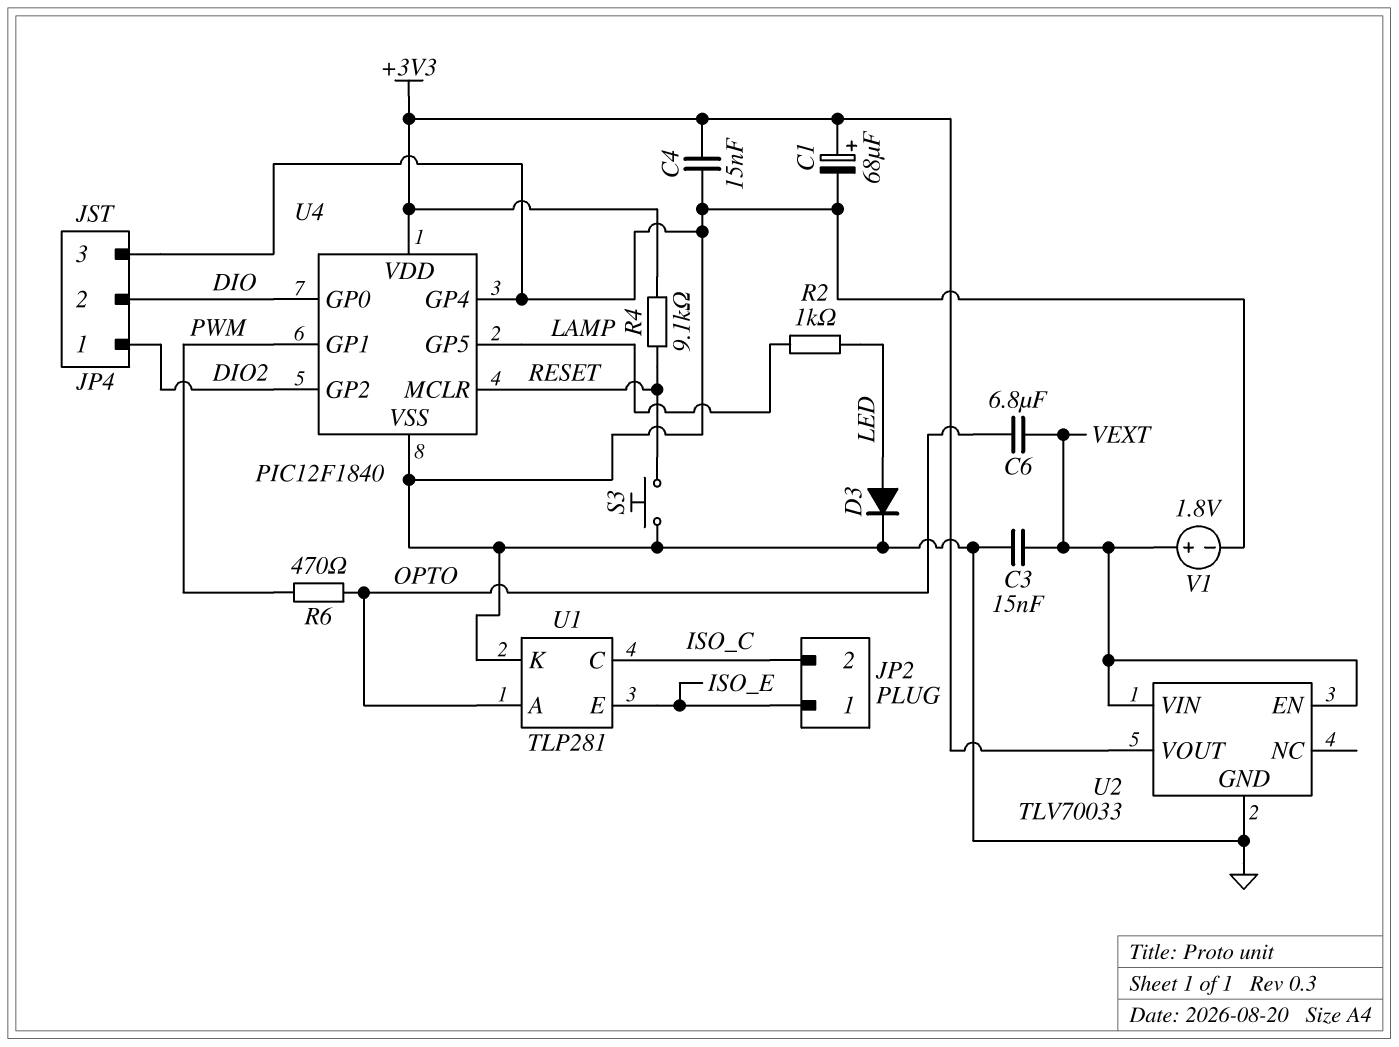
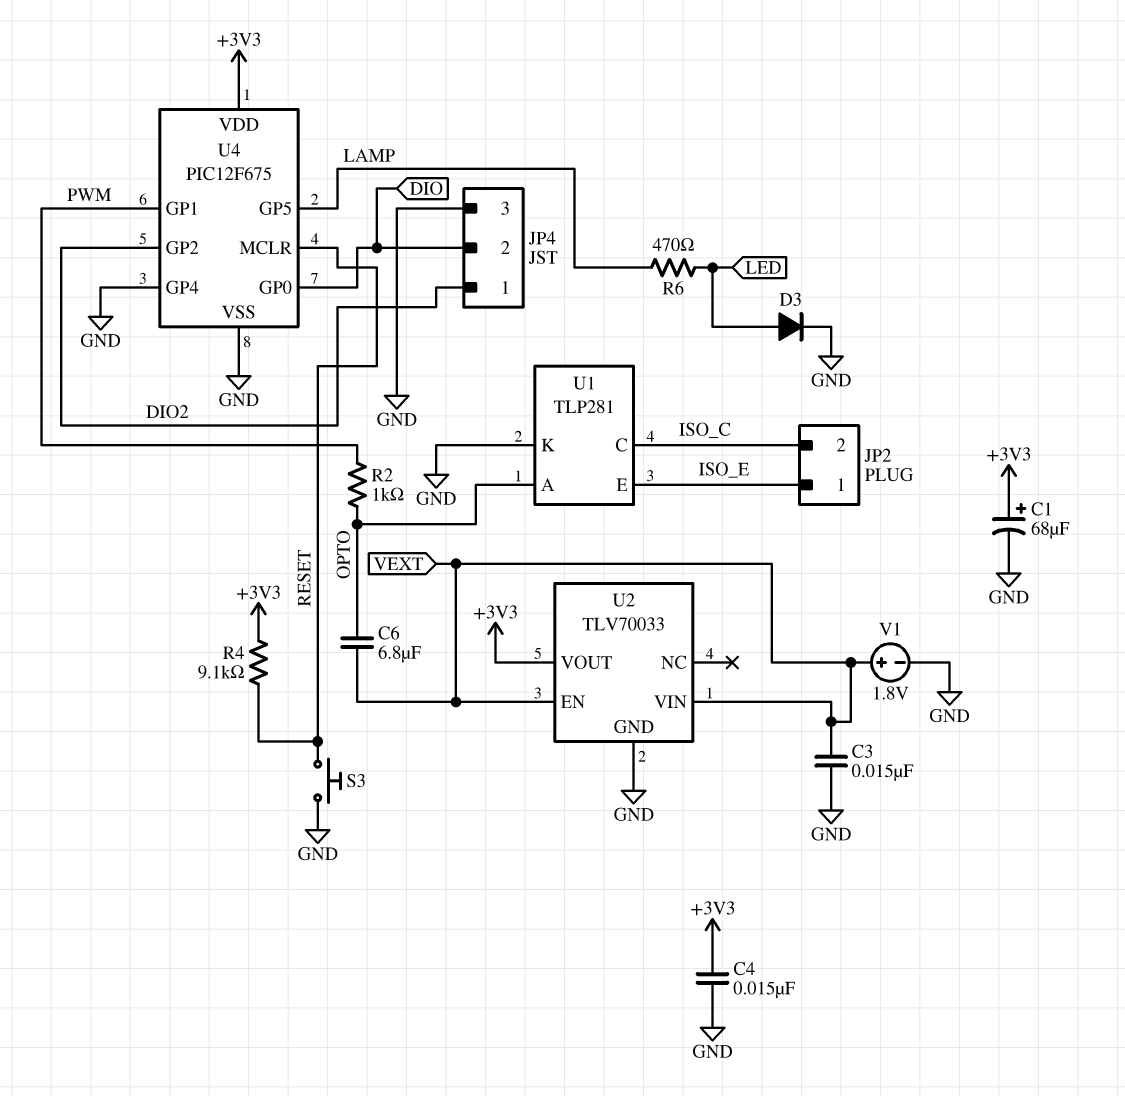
R2: 1k (LAMP, LED) -> 1k (OPTO, PWM)
R6: 470 (OPTO, PWM) -> 470 (LAMP, LED)
U4: PIC12F1840 -> PIC12F675

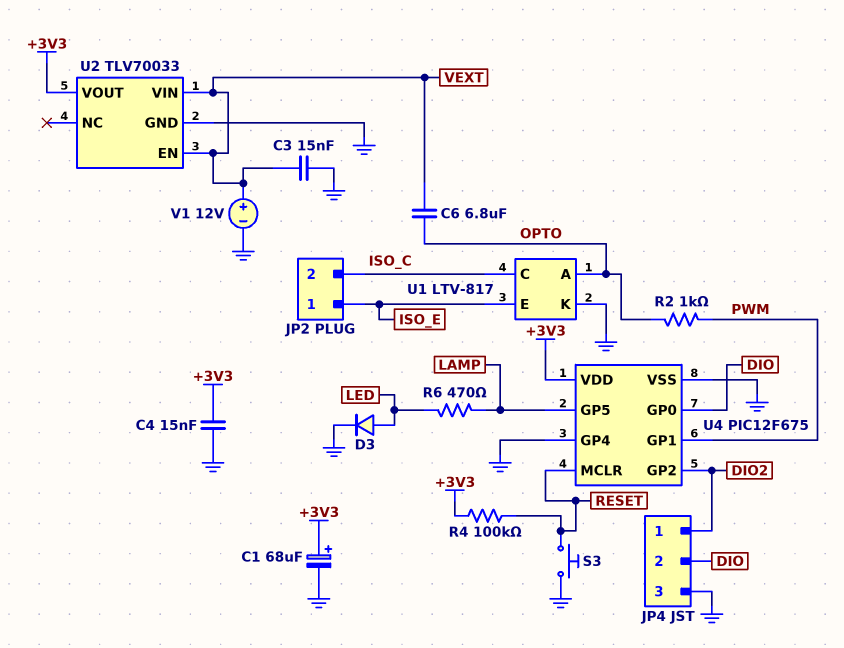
R4: 9.1k (+3V3, RESET) -> 100k (+3V3, RESET)
U1: TLP281 -> LTV-817
V1: 1.8V (plus VEXT, minus GND) -> 12V (plus VEXT, minus GND)

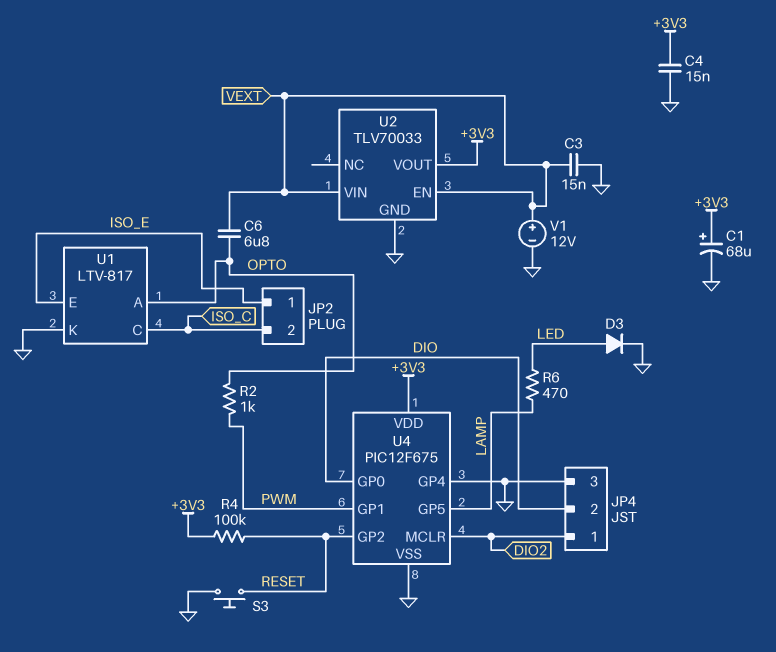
U4 pin GP2: DIO2 -> RESET
U4 pin MCLR: RESET -> DIO2

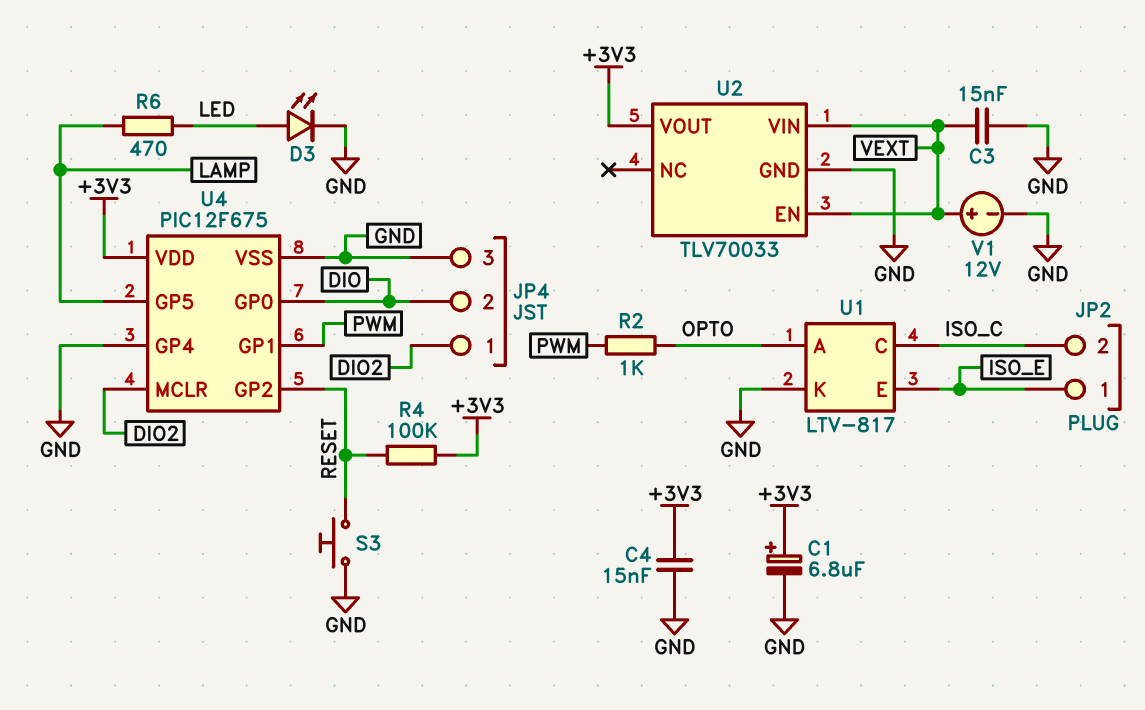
C1: 68uF (plus +3V3, minus GND) -> 6.8uF (plus +3V3, minus GND)
C6: 6.8uF (OPTO, VEXT) -> none
D3: diode (A LED, K GND) -> LED (A LED, K GND)

